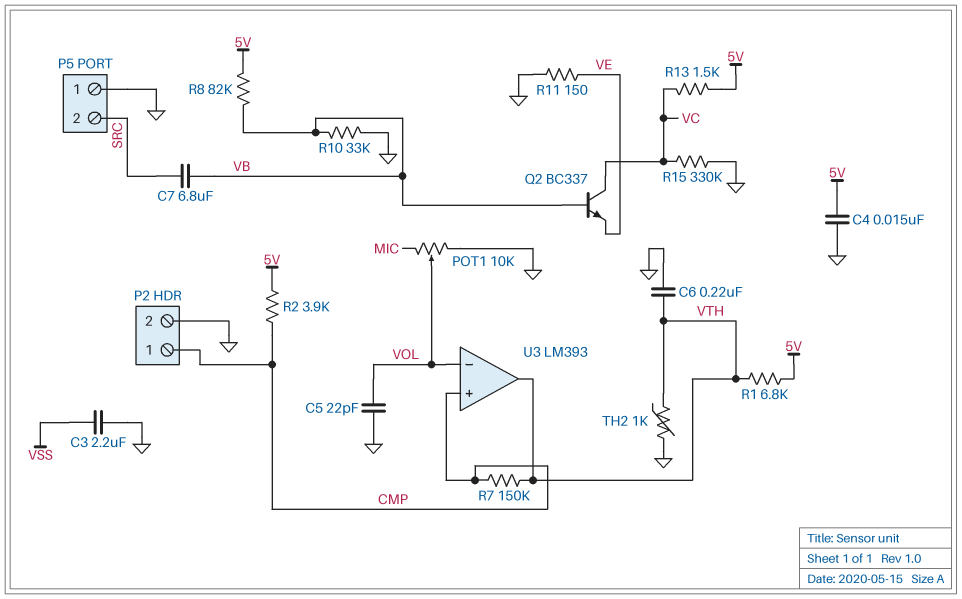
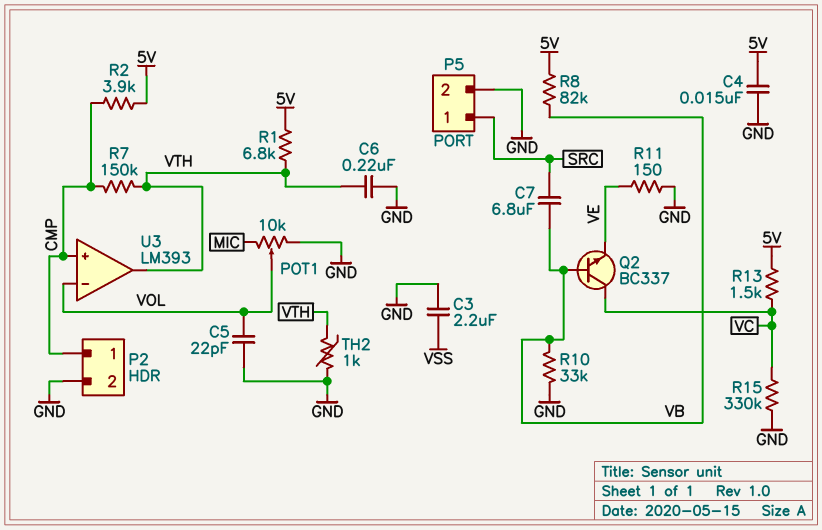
P5 pin 1: GND -> SRC
P5 pin 2: SRC -> GND

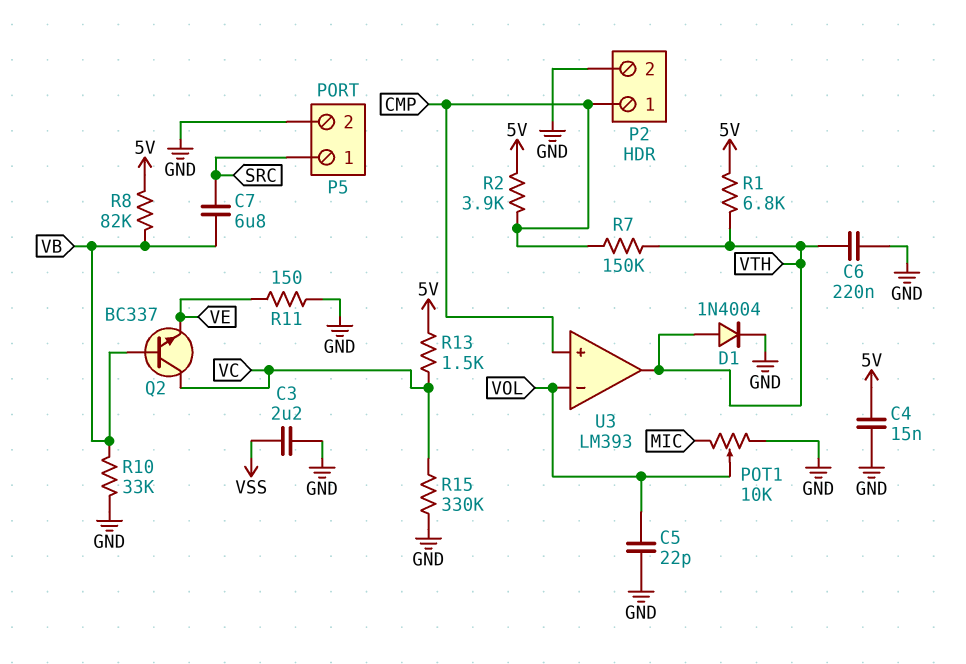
D1: none -> diode 1N4004 (A VTH, K GND)
TH2: 1k (GND, VTH) -> none

